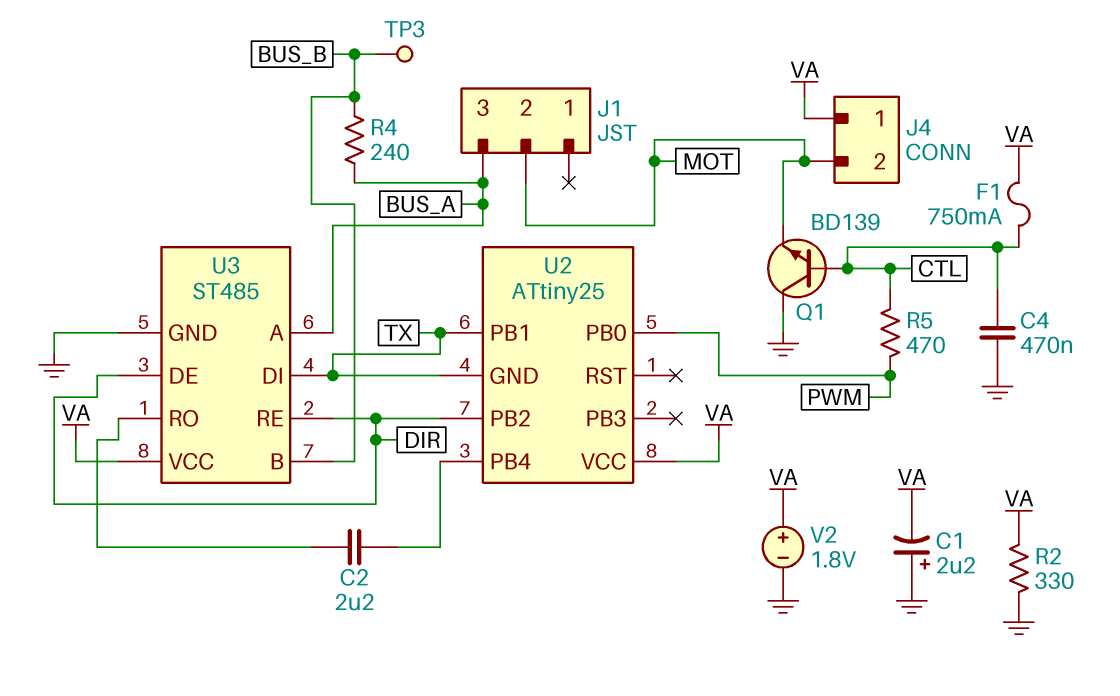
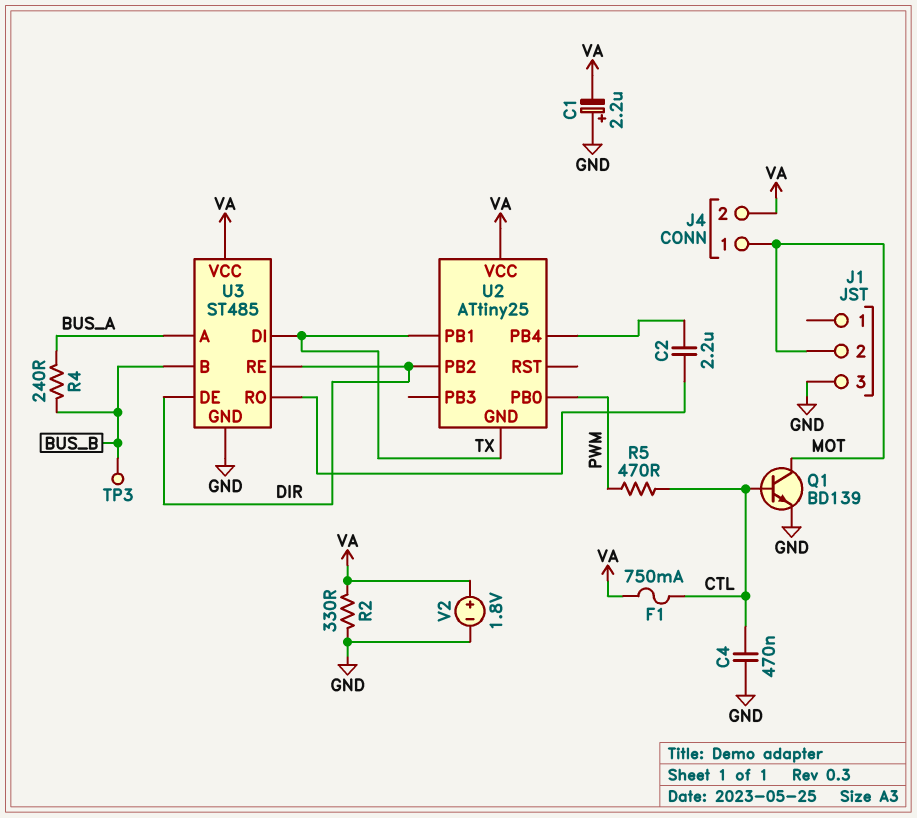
J1 pin 3: BUS_A -> GND
J4 pin 1: VA -> MOT
J4 pin 2: MOT -> VA
Q1: NPN BD139 (B CTL, C GND, E MOT) -> NPN BD139 (B CTL, C MOT, E GND)

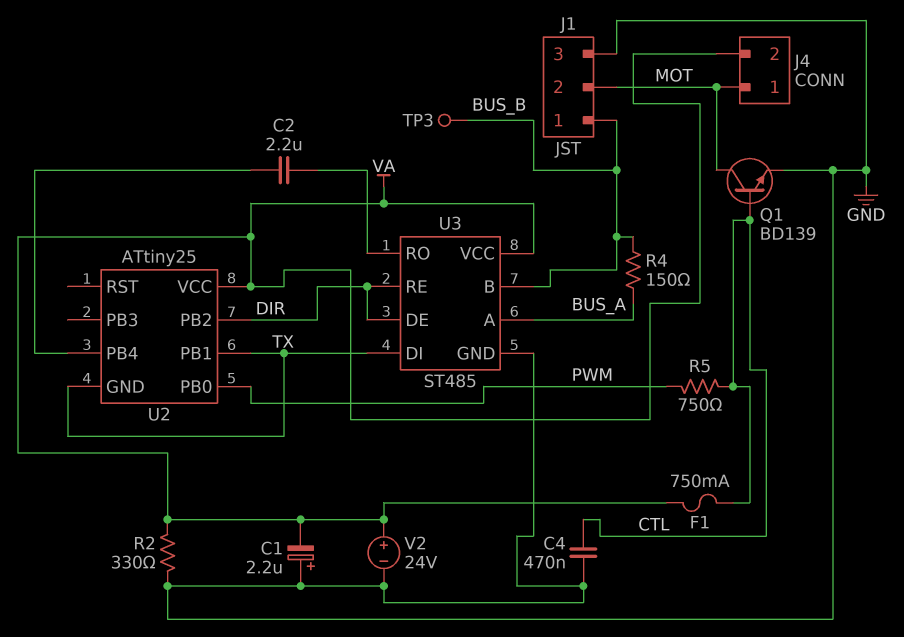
J1 pin 1: none -> BUS_B
R4: 240 (BUS_A, BUS_B) -> 150 (BUS_A, BUS_B)
R5: 470 (CTL, PWM) -> 750 (CTL, PWM)
V2: 1.8V (plus VA, minus GND) -> 24V (plus VA, minus GND)

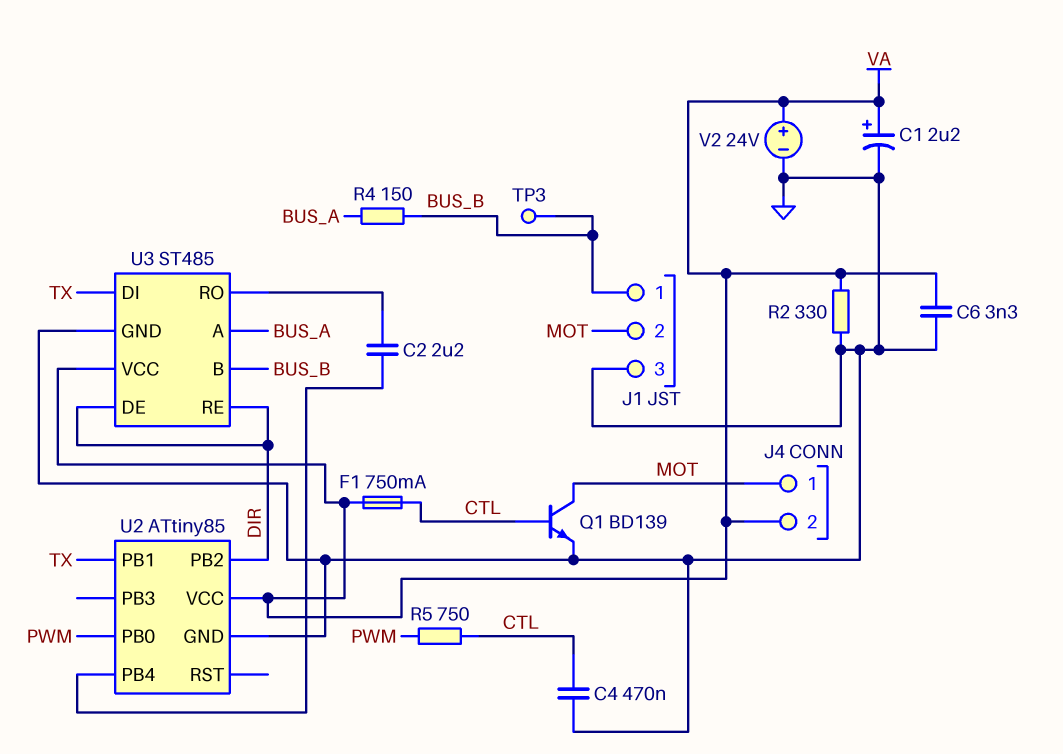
C1: 2.2uF (plus GND, minus VA) -> 2.2uF (plus VA, minus GND)
C6: none -> 3.3nF (GND, VA)
U2: ATtiny25 -> ATtiny85
U2 pin GND: TX -> GND

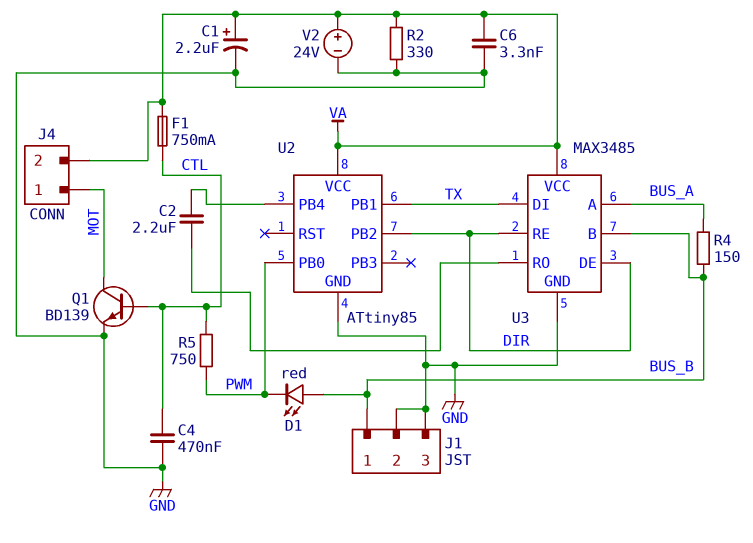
D1: none -> LED red (A BUS_B, K PWM)
J1 pin 2: MOT -> GND
TP3: test point (BUS_B) -> none
U3: ST485 -> MAX3485

